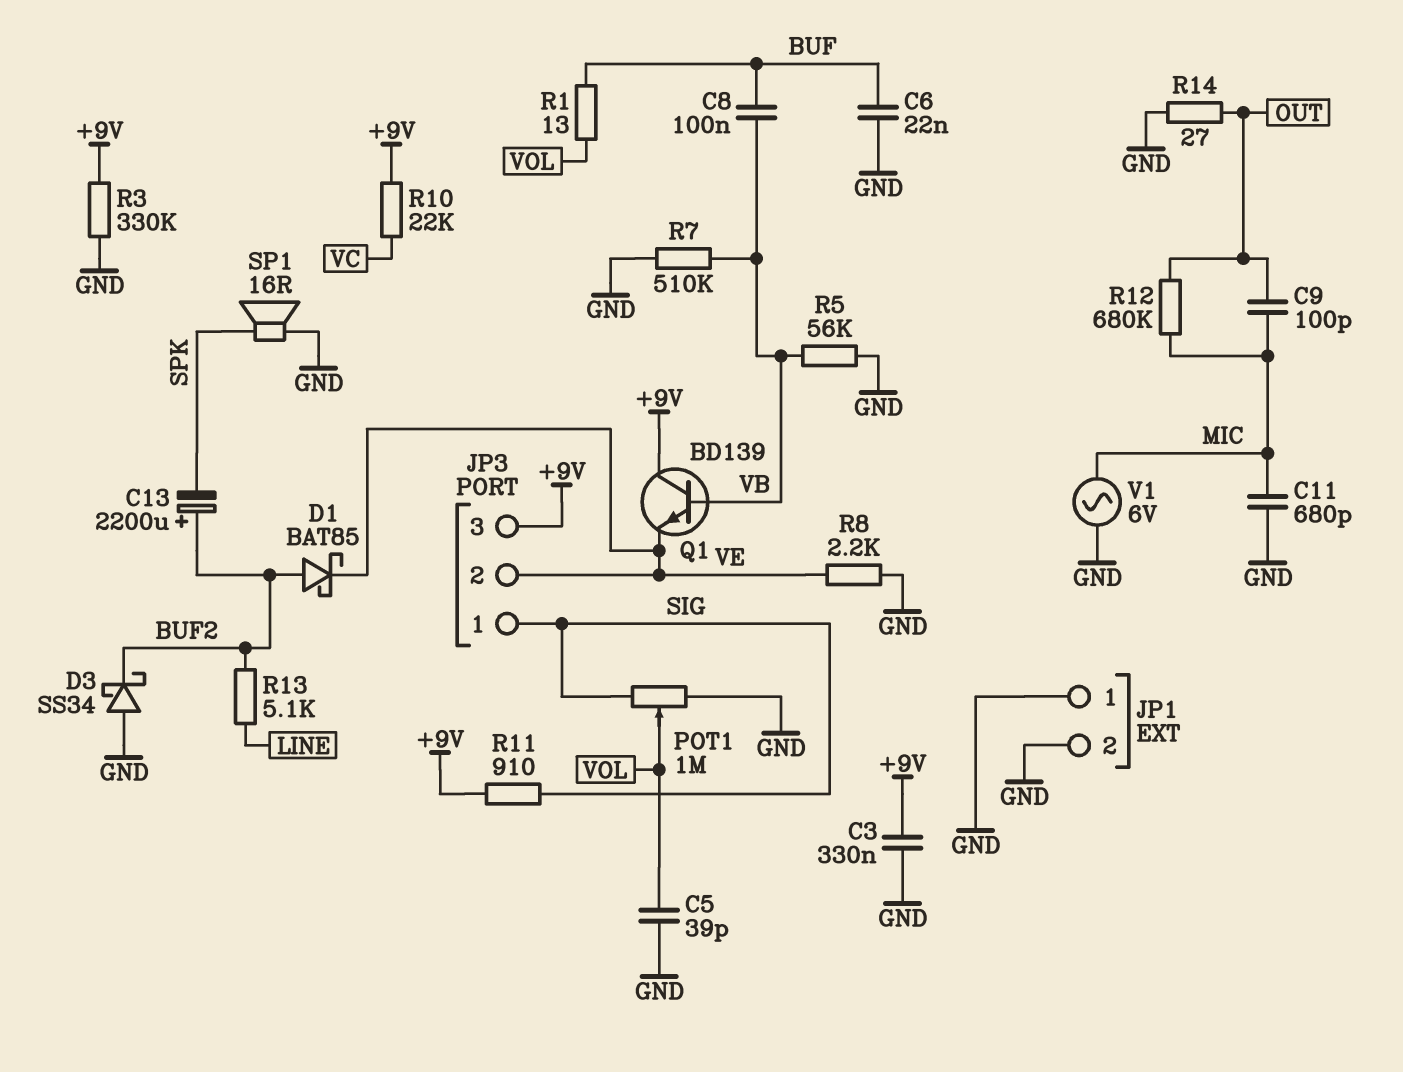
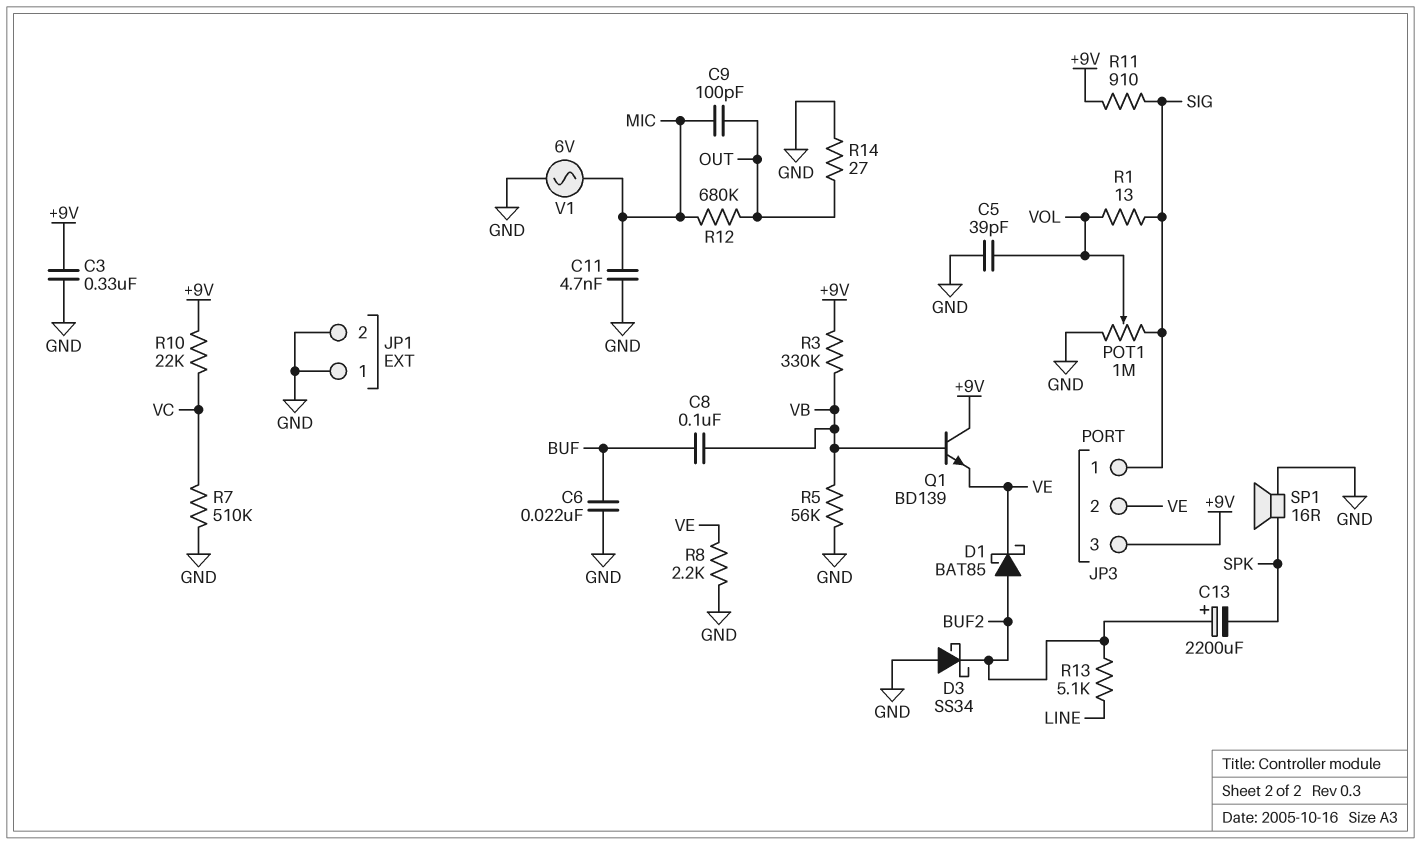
C11: 680pF (GND, MIC) -> 4.7nF (GND, MIC)
R1: 13 (BUF, VOL) -> 13 (SIG, VOL)
R3: 330k (+9V, GND) -> 330k (+9V, VB)
R7: 510k (GND, VB) -> 510k (GND, VC)

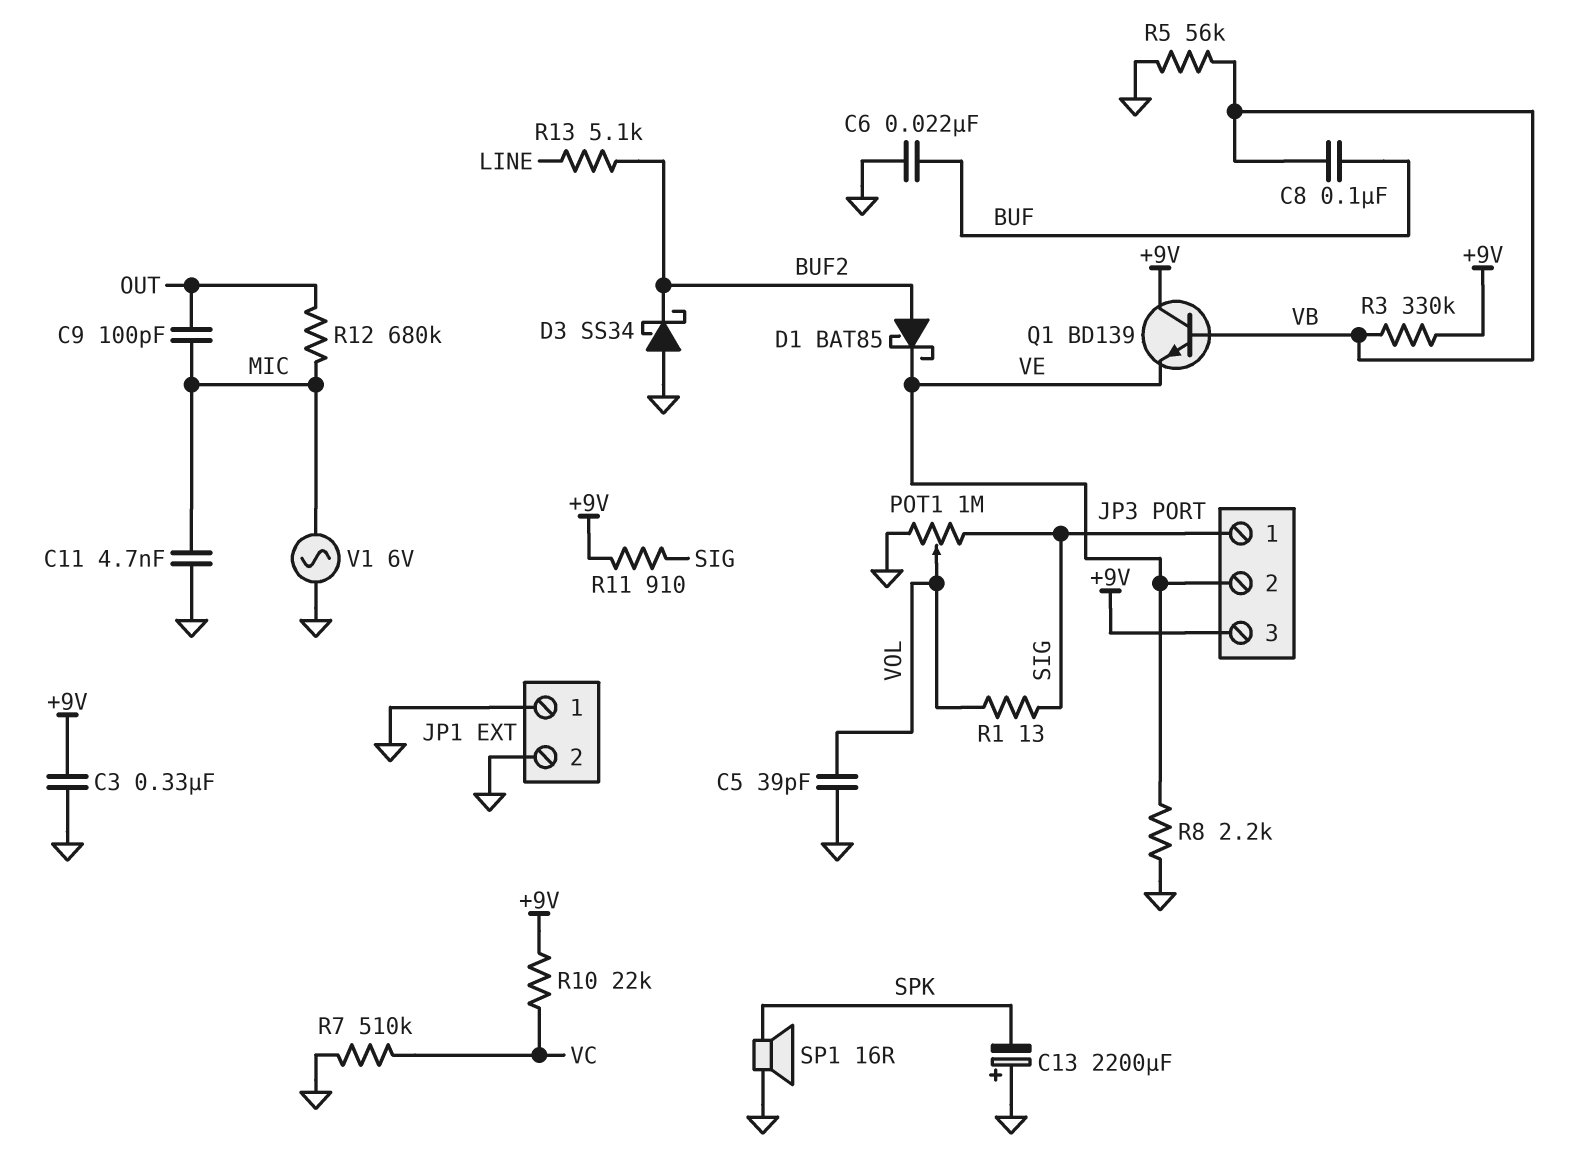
C13: 2200uF (plus BUF2, minus SPK) -> 2200uF (plus GND, minus SPK)
R14: 27 (GND, OUT) -> none

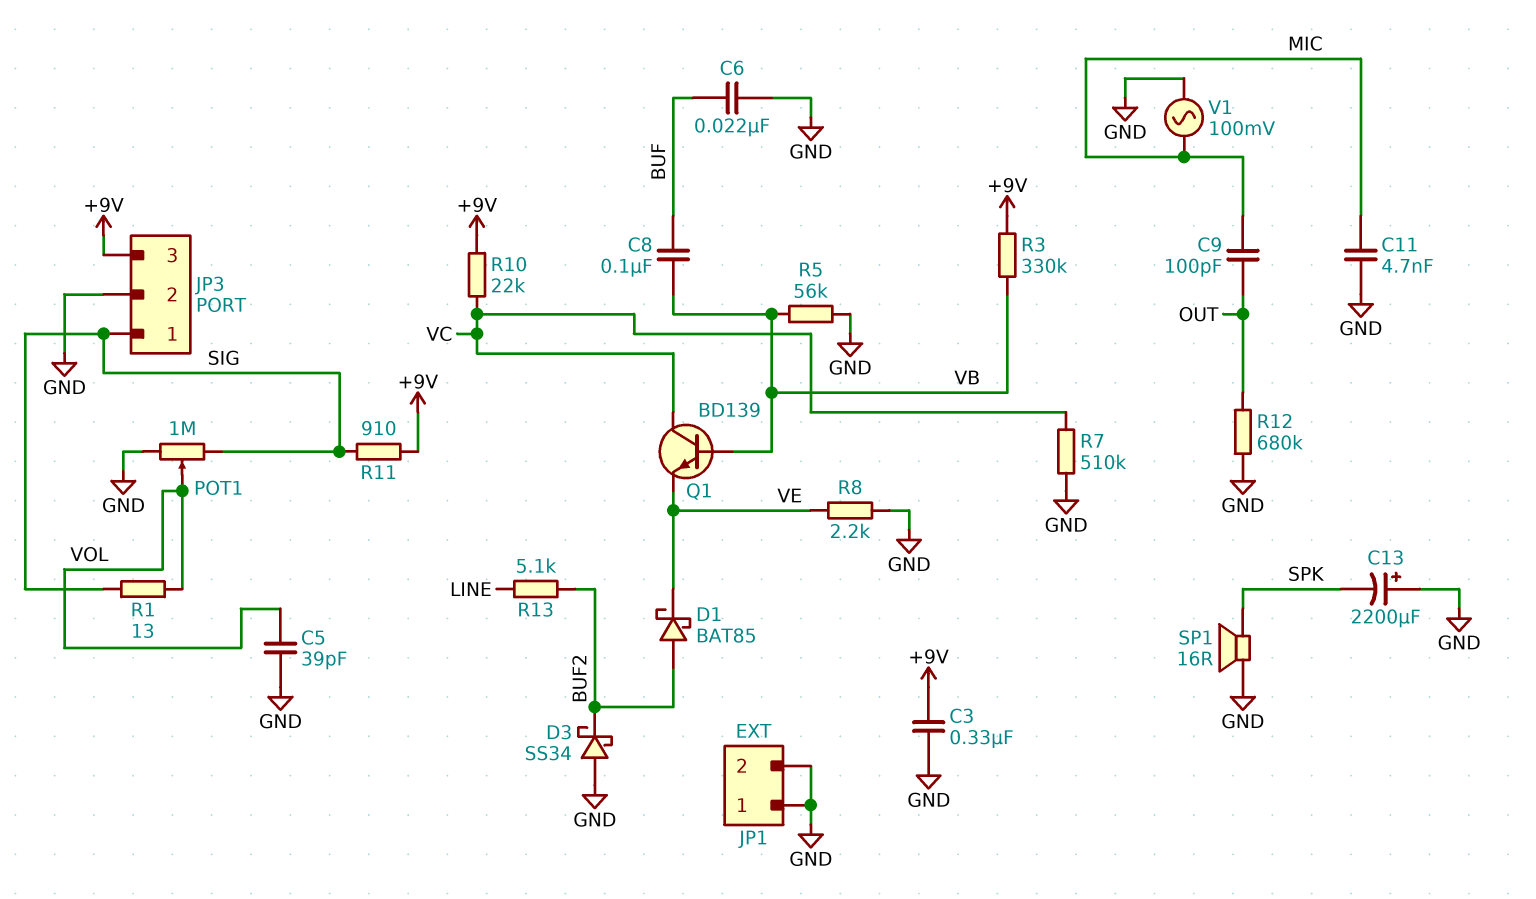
JP3 pin 2: VE -> GND
Q1: NPN BD139 (B VB, C +9V, E VE) -> NPN BD139 (B VB, C VC, E VE)
R12: 680k (MIC, OUT) -> 680k (GND, OUT)
V1: AC 6V (GND, MIC) -> AC 100mV (GND, MIC)

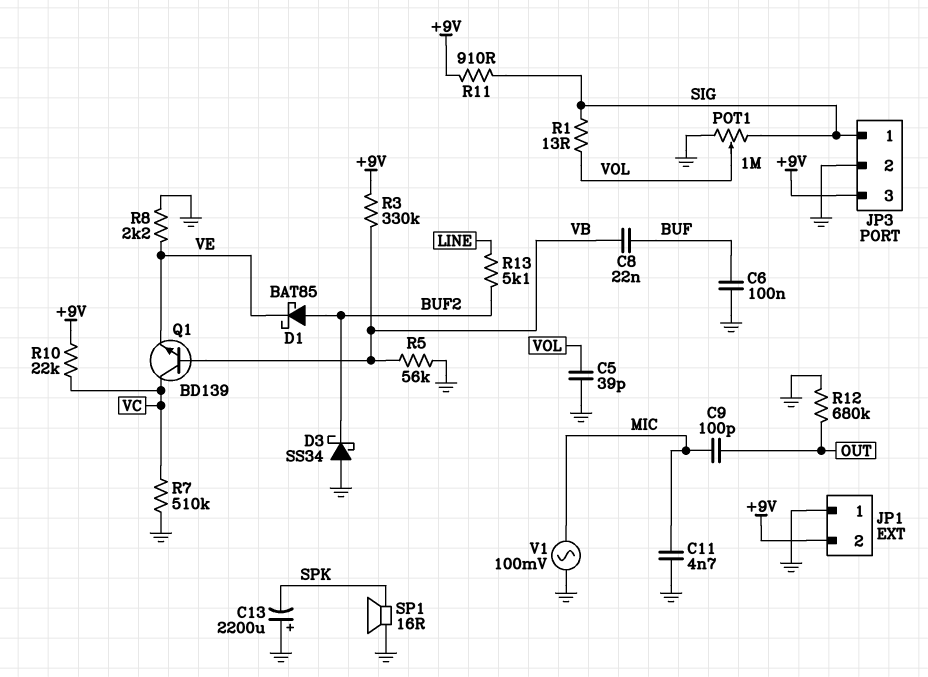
C3: 330nF (+9V, GND) -> none
C6: 22nF (BUF, GND) -> 100nF (BUF, GND)
C8: 100nF (BUF, VB) -> 22nF (BUF, VB)
JP1 pin 2: GND -> +9V

